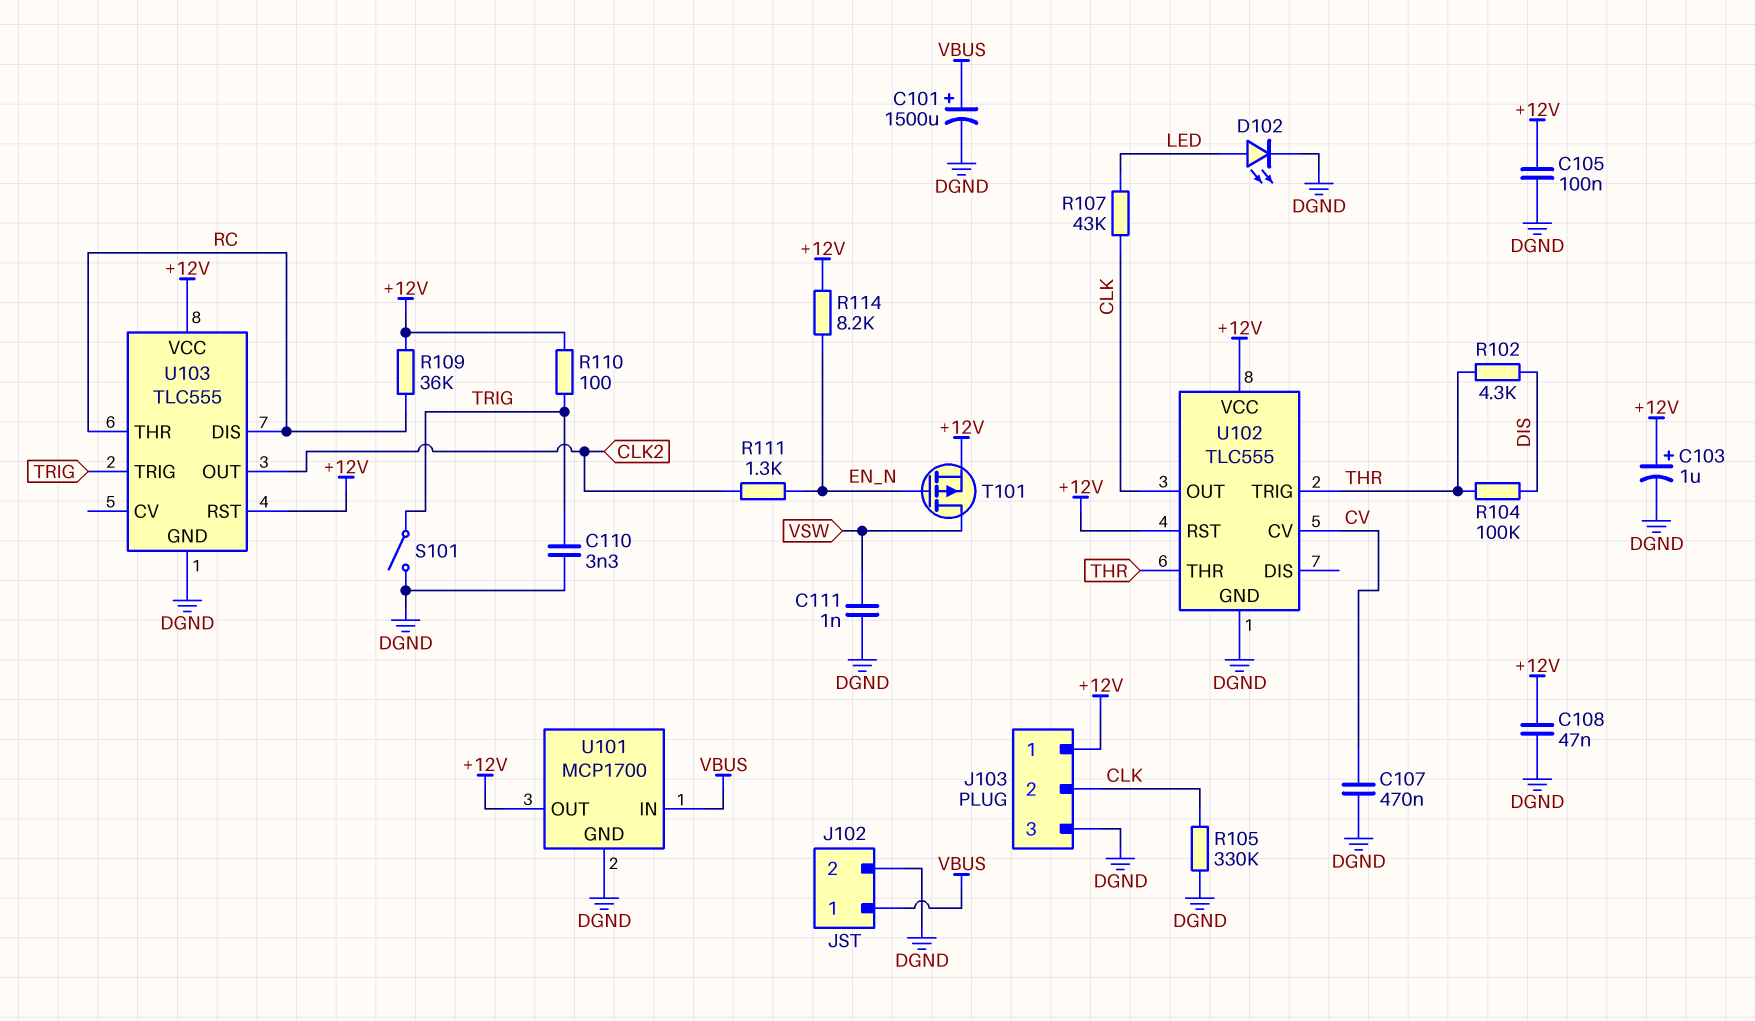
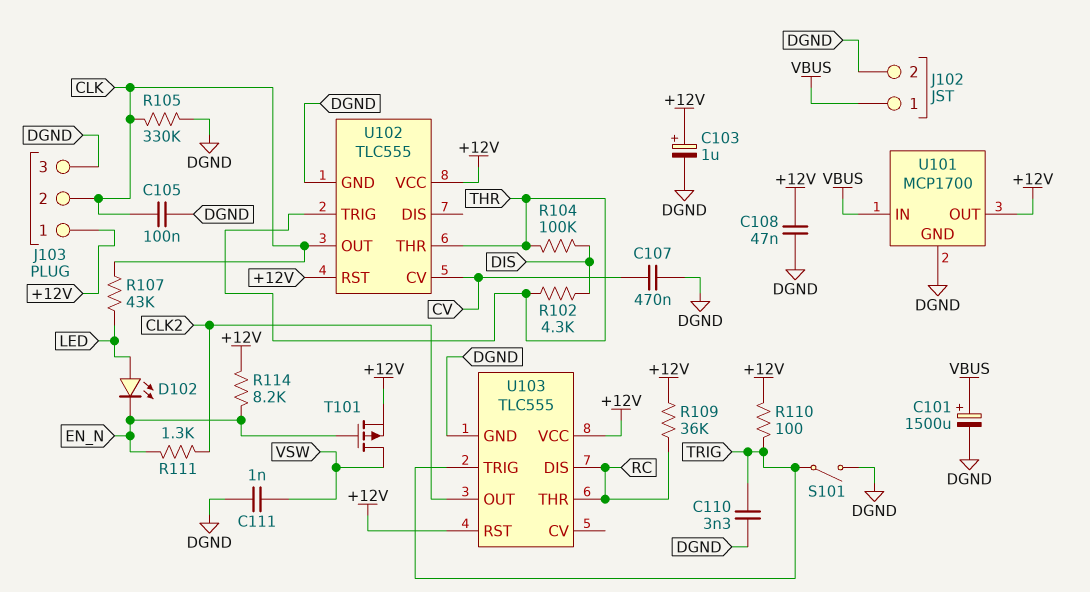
C105: 100nF (+12V, DGND) -> 100nF (CLK, DGND)
D102: LED (A LED, K DGND) -> LED (A LED, K EN_N)

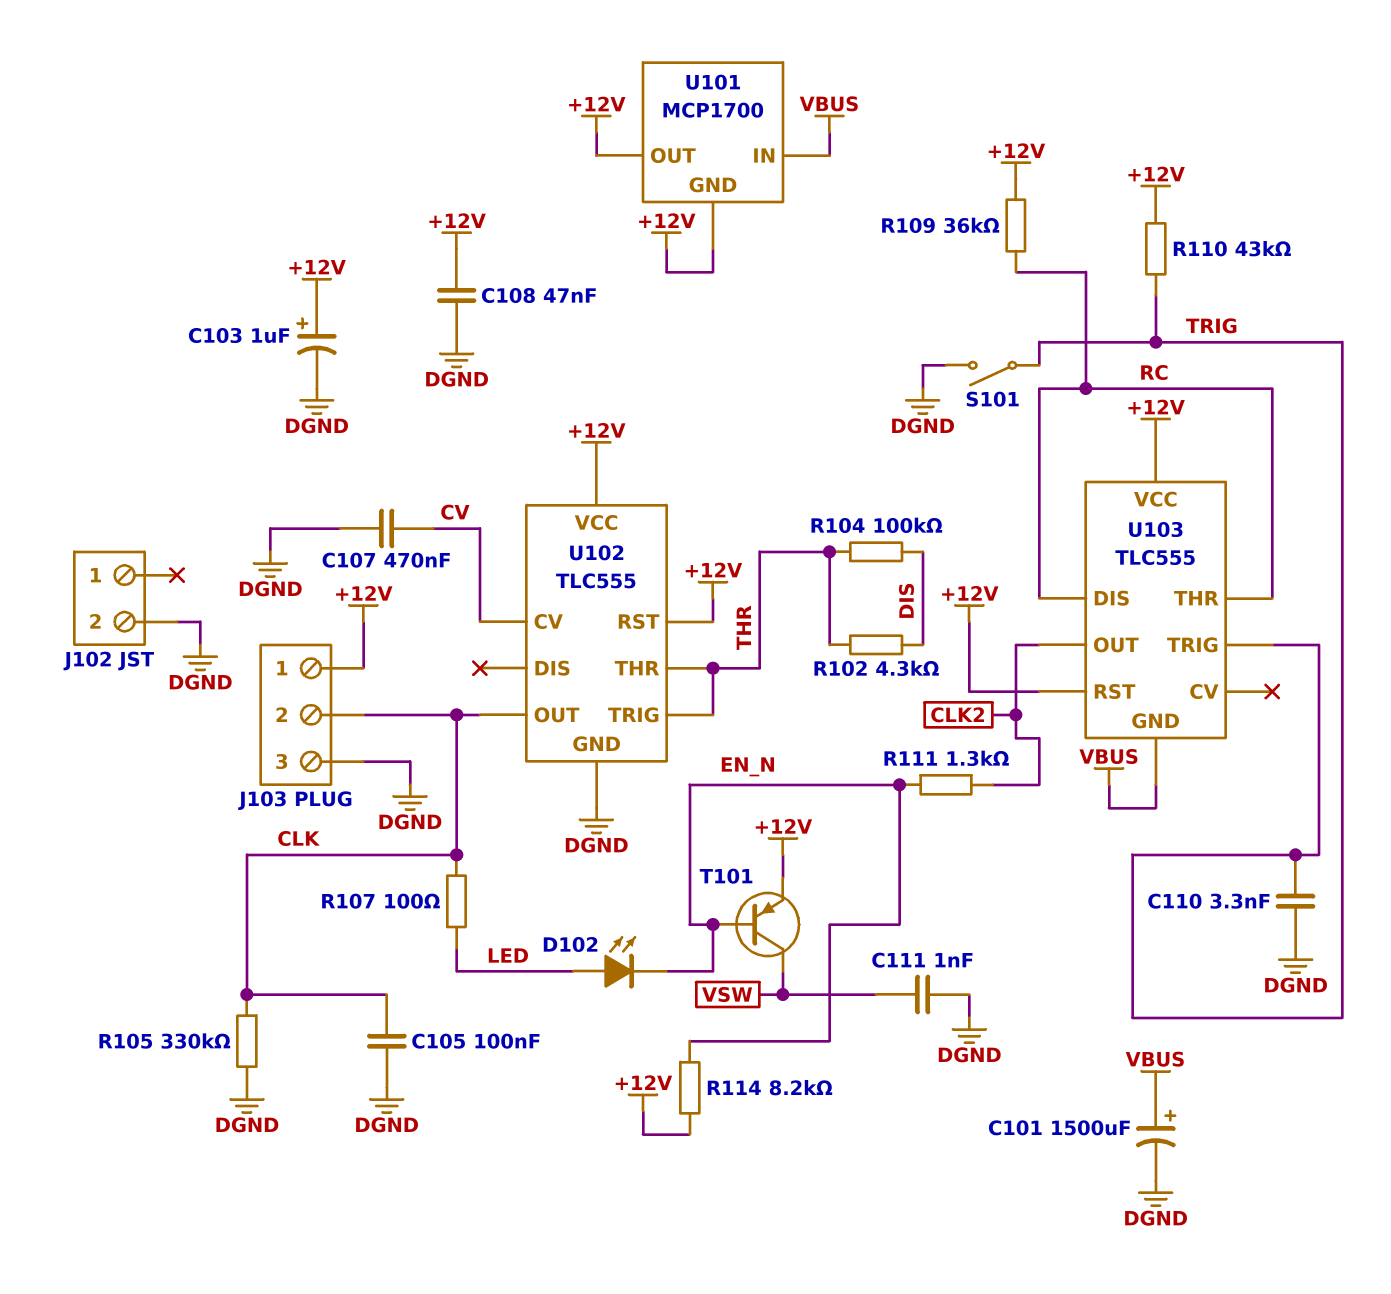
J102 pin 1: VBUS -> none
R107: 43k (CLK, LED) -> 100 (CLK, LED)
R110: 100 (+12V, TRIG) -> 43k (+12V, TRIG)
T101: PMOS (G EN_N, D VSW, S +12V) -> PNP (B EN_N, C VSW, E +12V)
U101 pin GND: DGND -> +12V
U103 pin GND: DGND -> VBUS

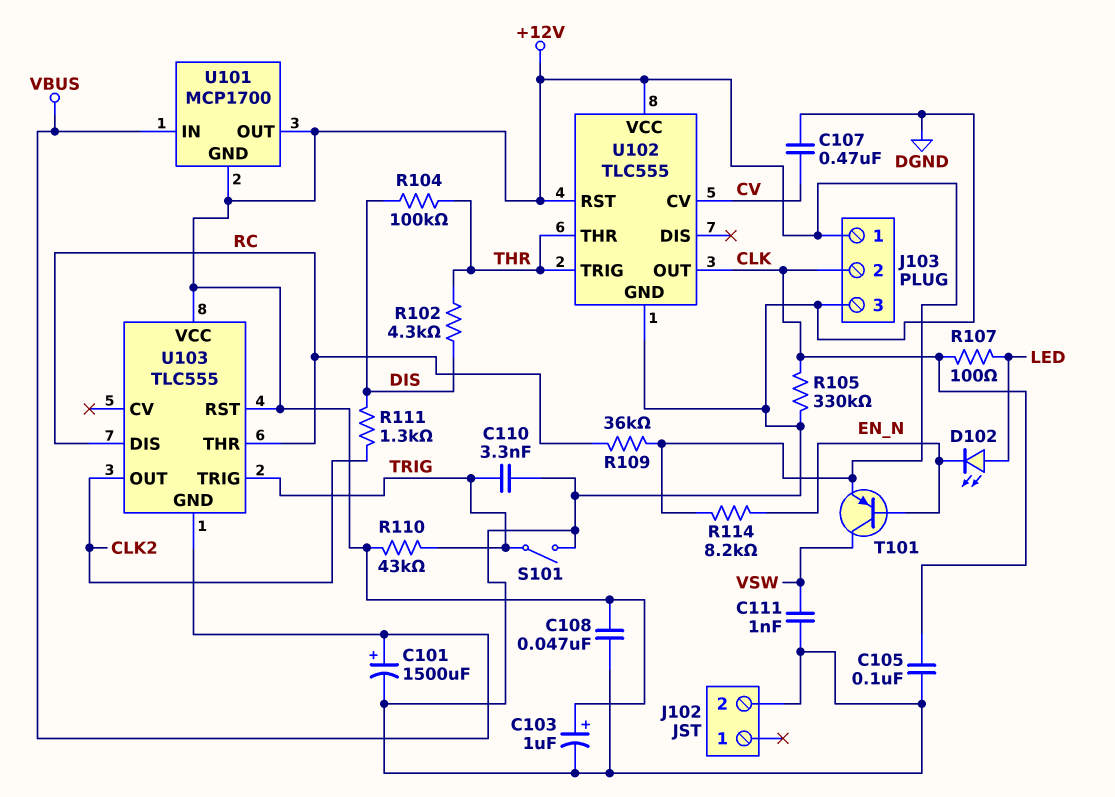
R111: 1.3k (CLK2, EN_N) -> 1.3k (CLK2, DIS)

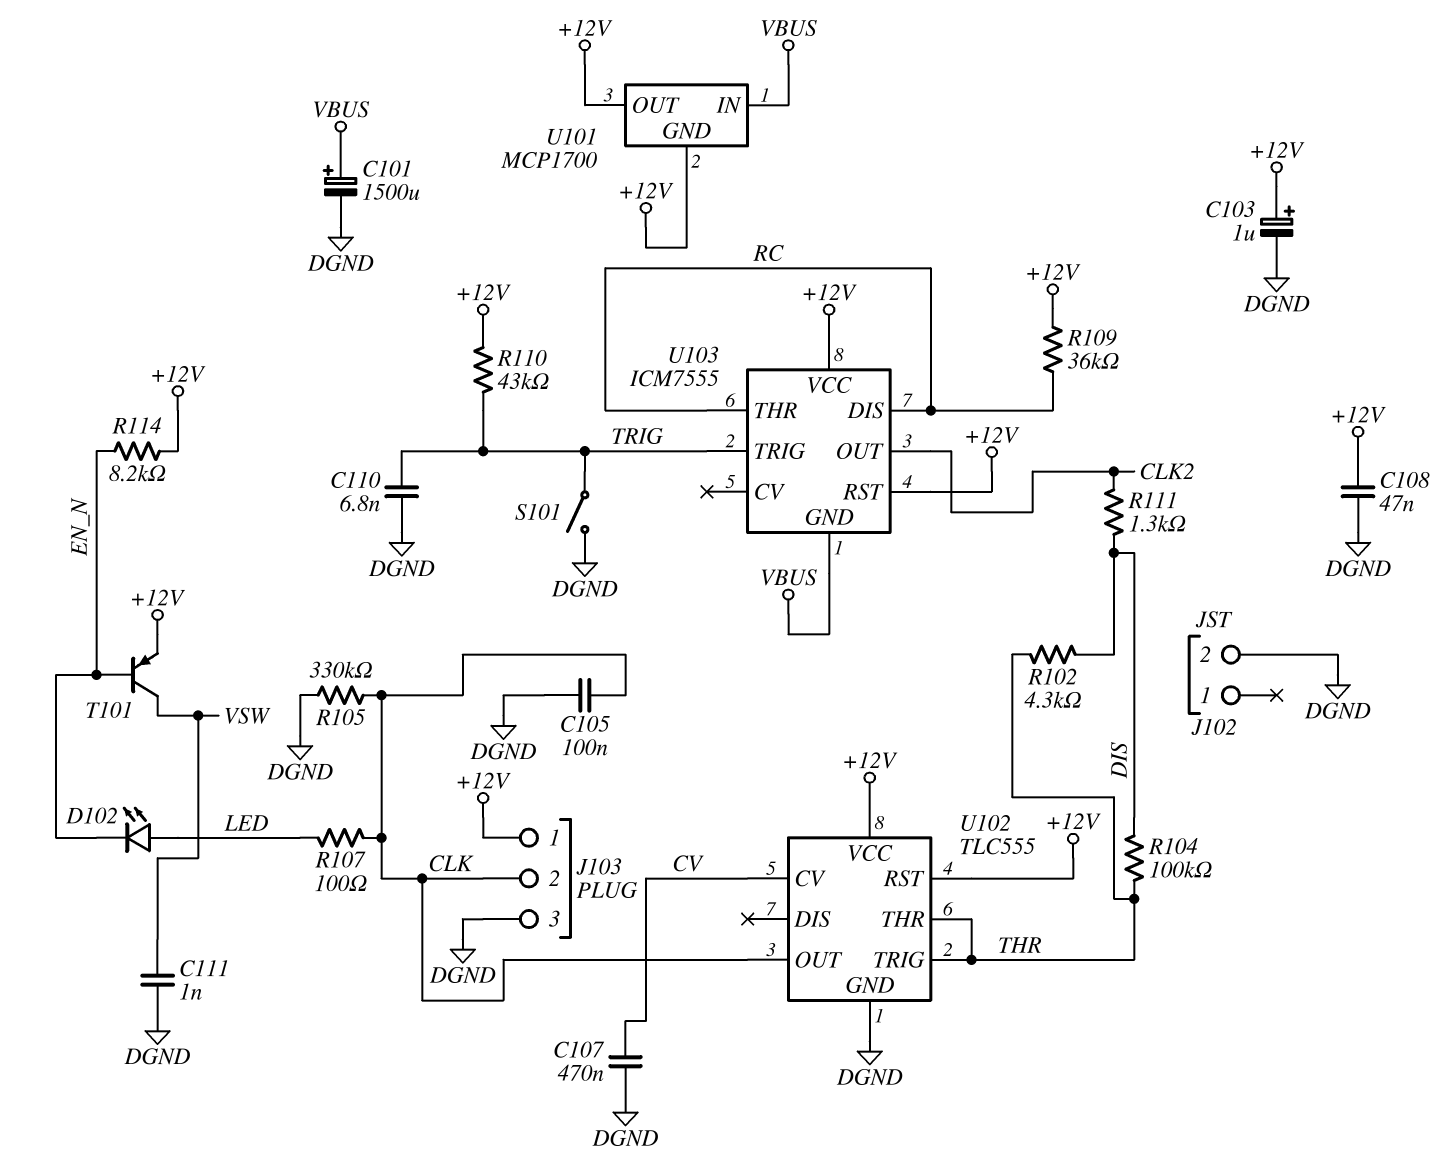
C110: 3.3nF (DGND, TRIG) -> 6.8nF (DGND, TRIG)
U103: TLC555 -> ICM7555

